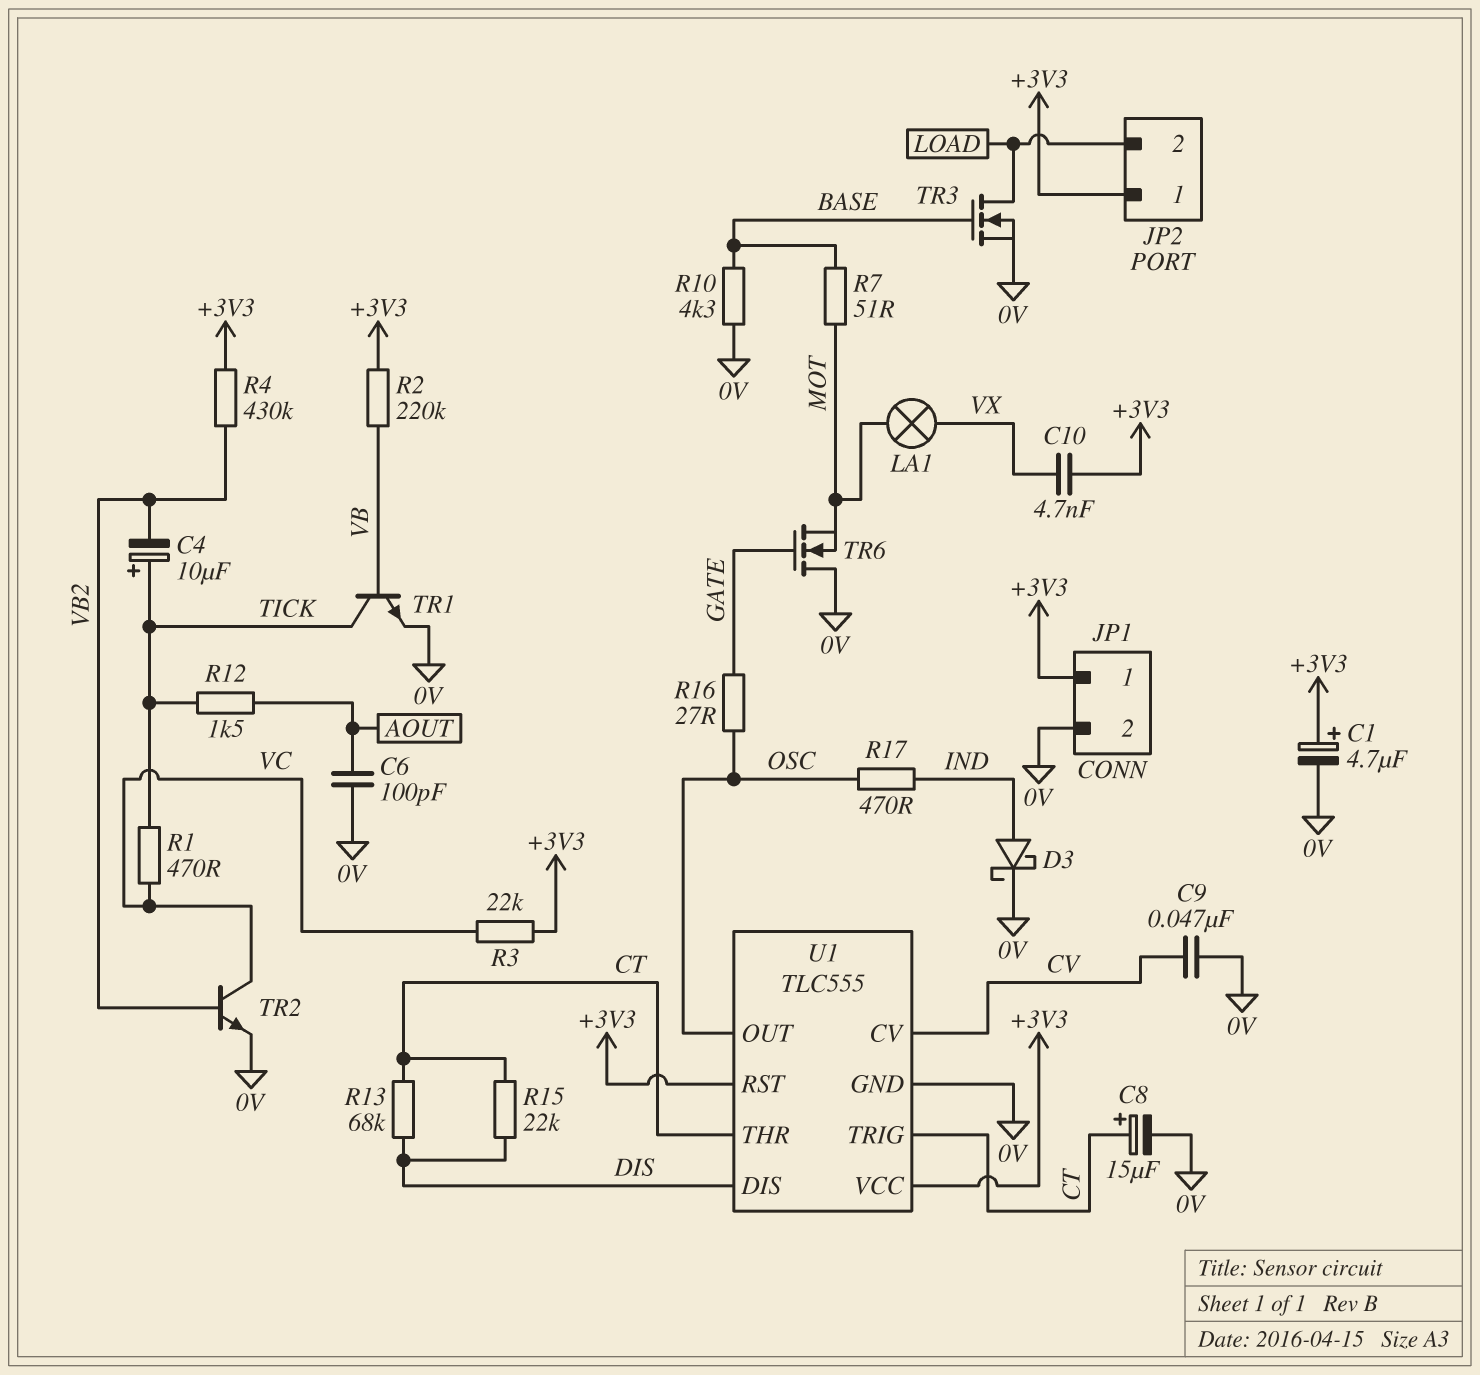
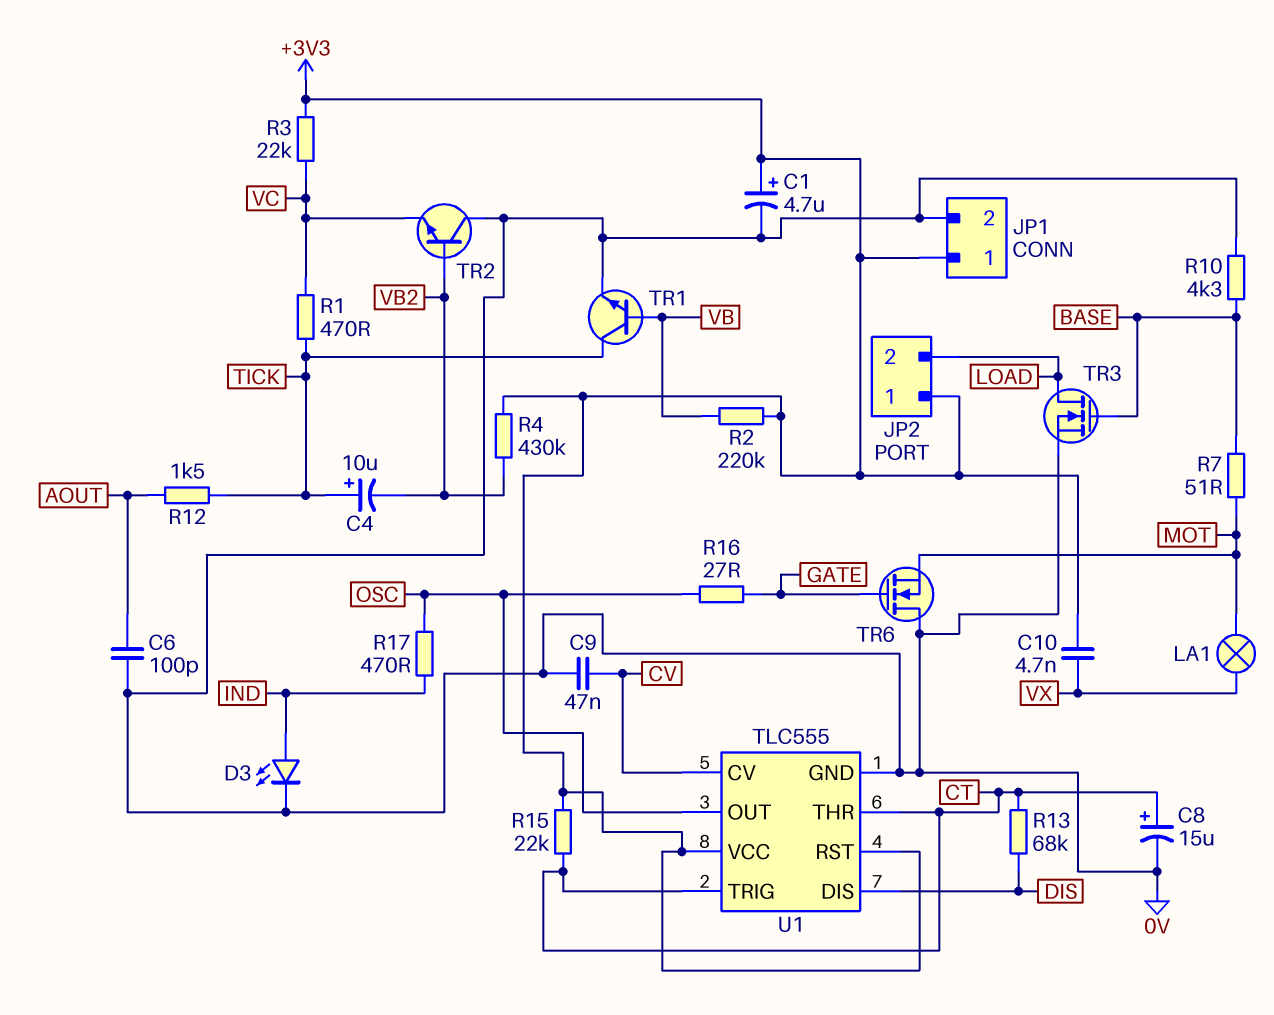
D3: schottky (A IND, K 0V) -> LED (A IND, K 0V)
R15: 22k (CT, DIS) -> 22k (+3V3, CT)
TR2: NPN (B VB2, C VC, E 0V) -> NPN (B VB2, C 0V, E VC)

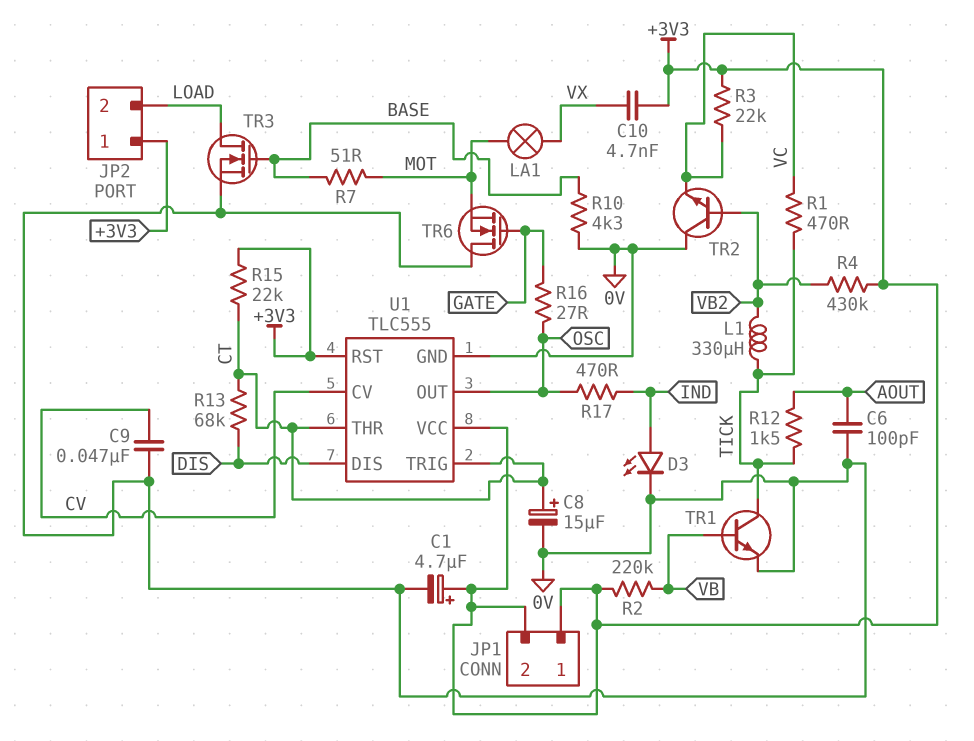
C4: 10uF (plus TICK, minus VB2) -> none
JP1 pin 2: 0V -> +3V3
L1: none -> 330uH (TICK, VB2)

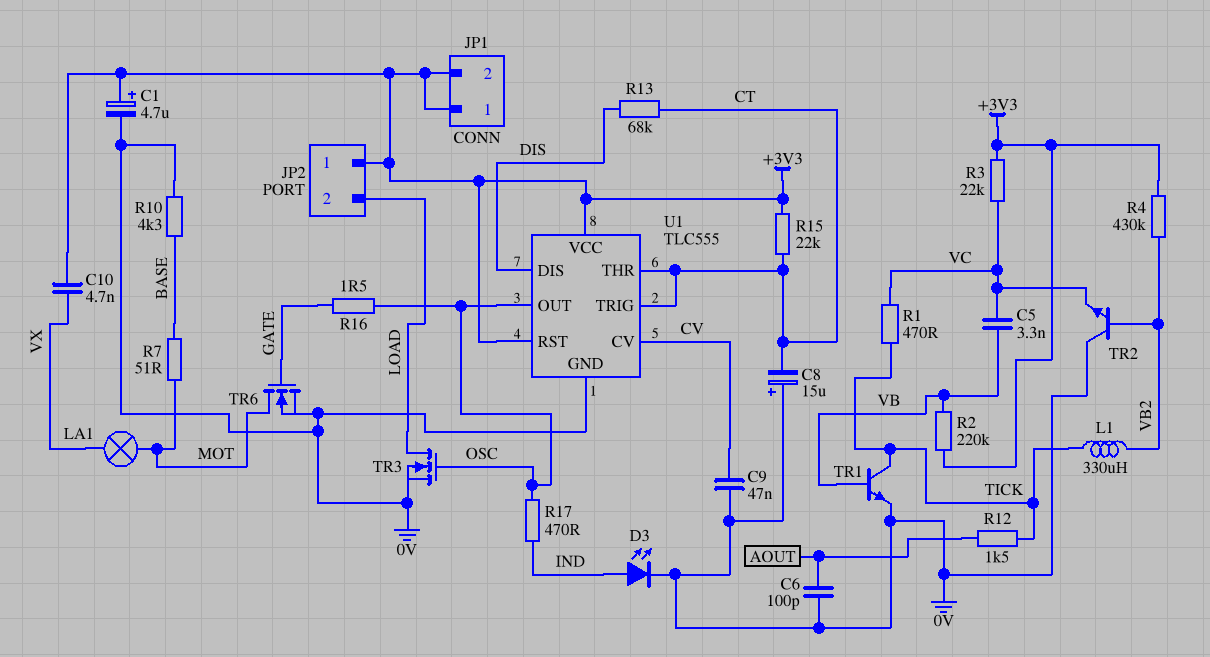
C5: none -> 3.3nF (VB, VC)
C8: 15uF (plus CT, minus 0V) -> 15uF (plus 0V, minus CT)
R16: 27 (GATE, OSC) -> 1.5 (GATE, OSC)
TR3: NMOS (G BASE, D LOAD, S 0V) -> NMOS (G OSC, D LOAD, S 0V)
TR6: NMOS (G GATE, D 0V, S MOT) -> NMOS (G GATE, D MOT, S 0V)

